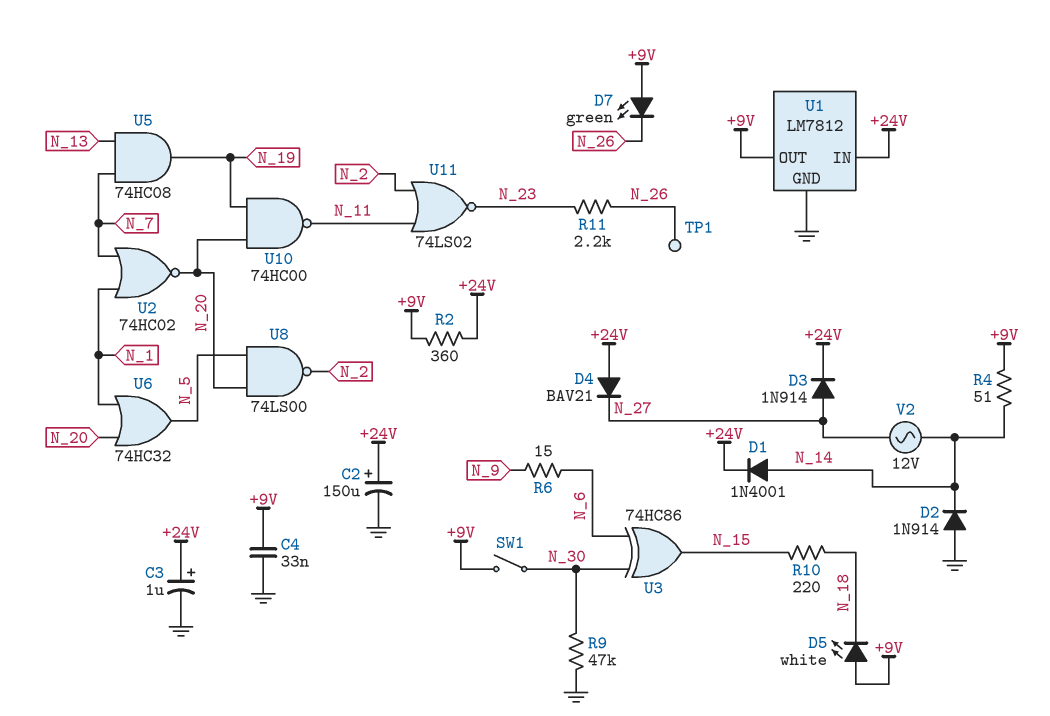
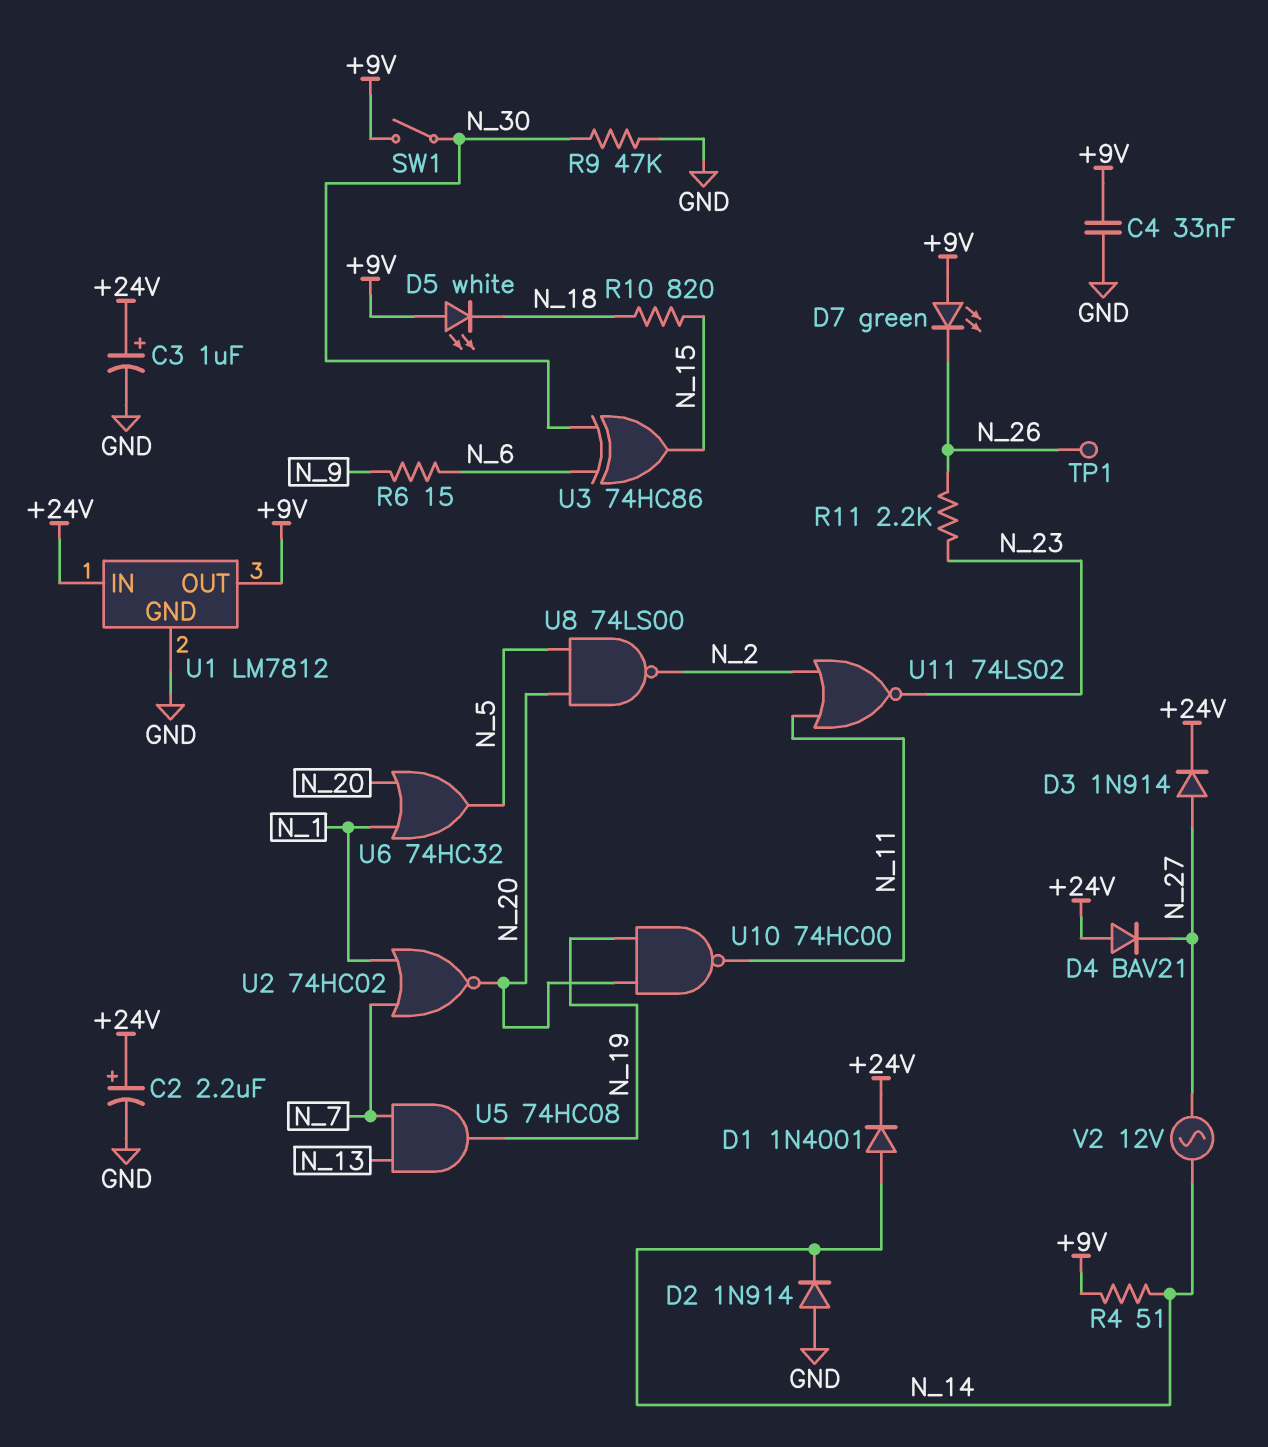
C2: 150uF (plus +24V, minus GND) -> 2.2uF (plus +24V, minus GND)
R2: 360 (+9V, +24V) -> none
R10: 220 (N_15, N_18) -> 820 (N_15, N_18)

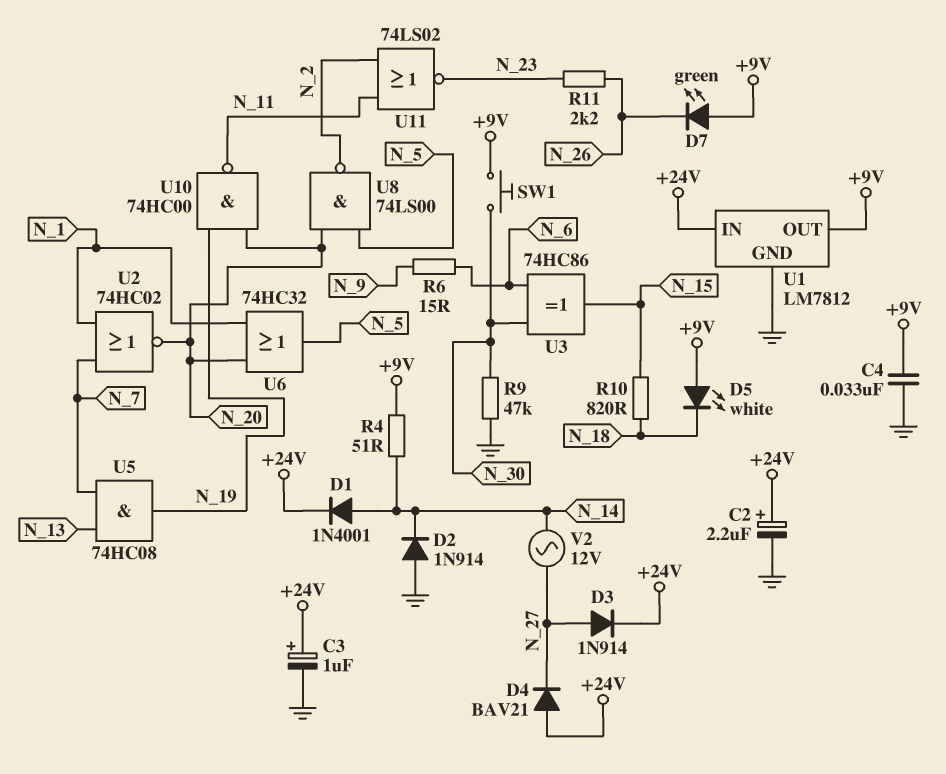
SW1: switch (+9V, N_30) -> button (+9V, N_30)
TP1: test point (N_26) -> none

